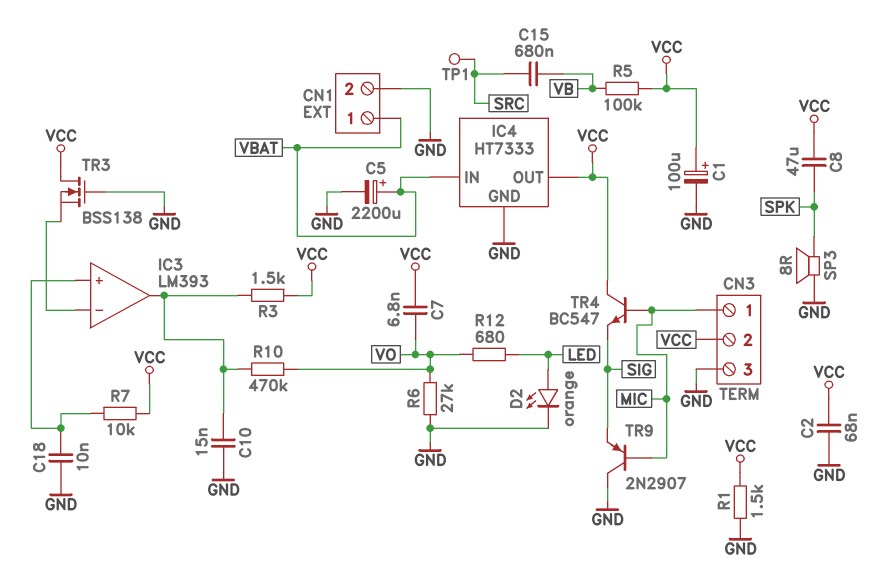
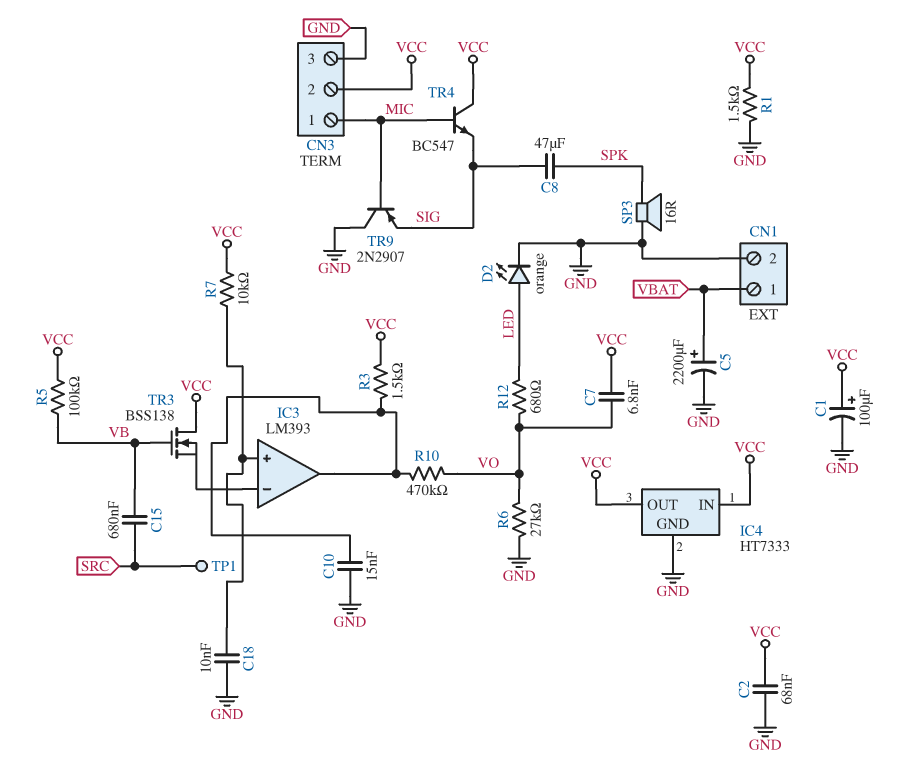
C8: 47uF (SPK, VCC) -> 47uF (SIG, SPK)
IC4 pin IN: VBAT -> VCC
SP3: speaker 8R (GND, SPK) -> speaker 16R (GND, SPK)
TR3: NMOS BSS138 (G GND, D VCC, S IC3/in-) -> NMOS BSS138 (G VB, D VCC, S IC3/in-)

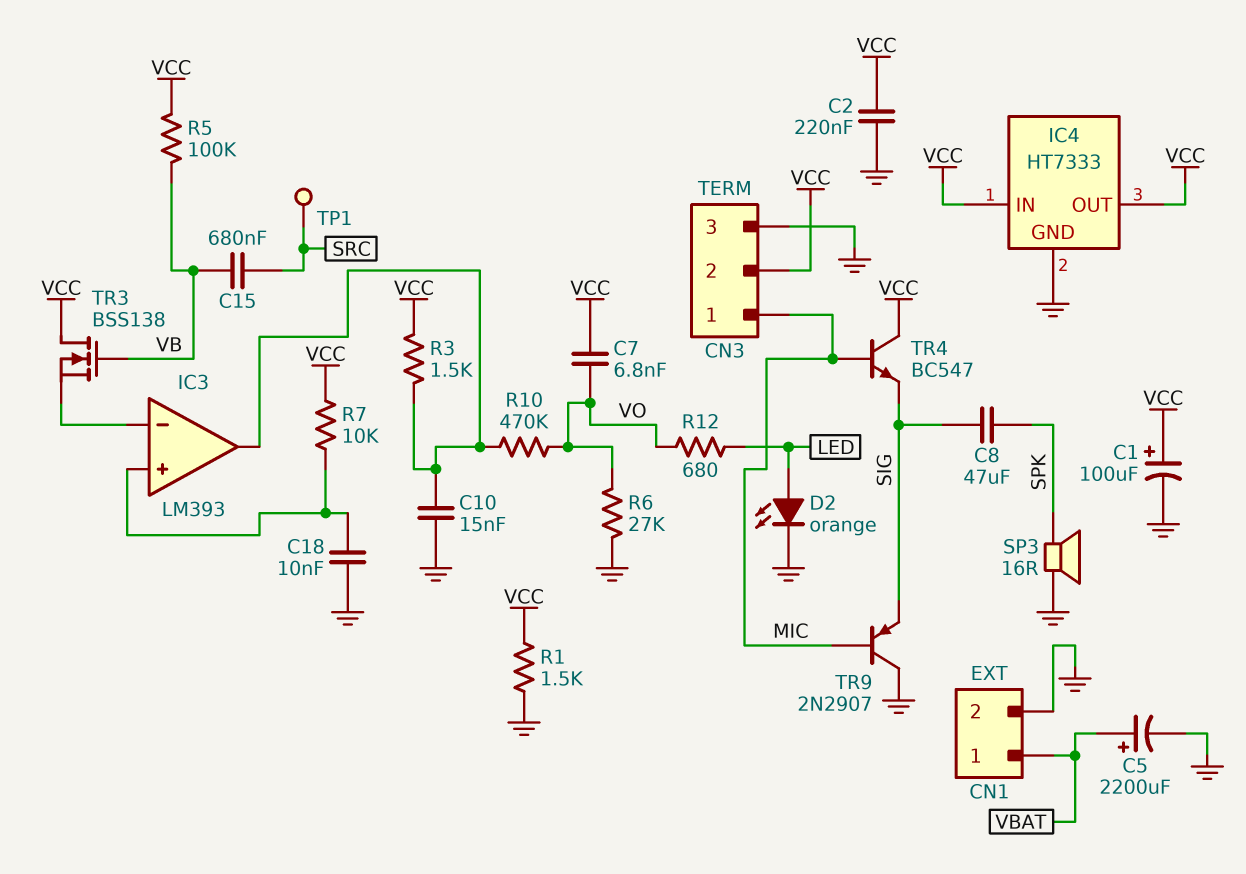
C2: 68nF (GND, VCC) -> 220nF (GND, VCC)

